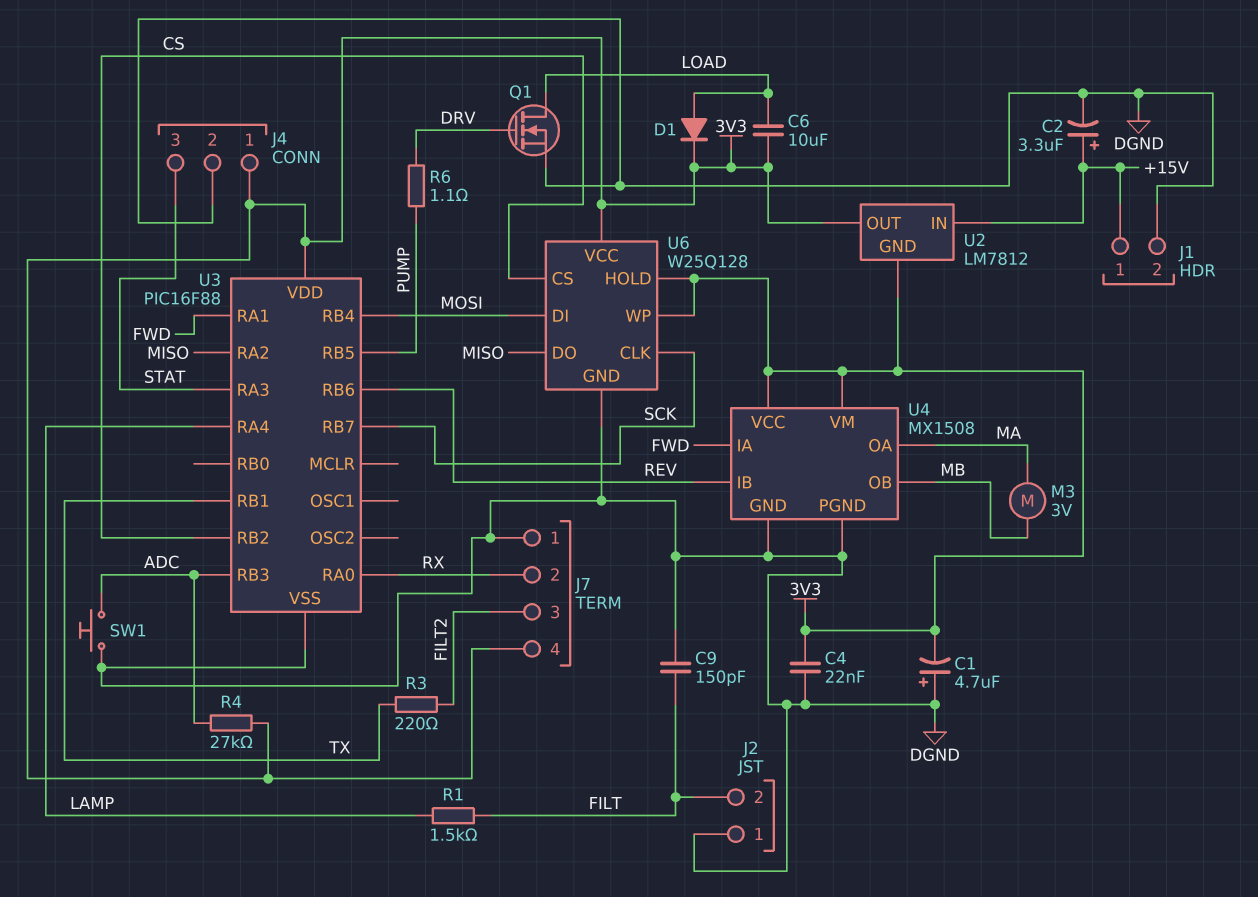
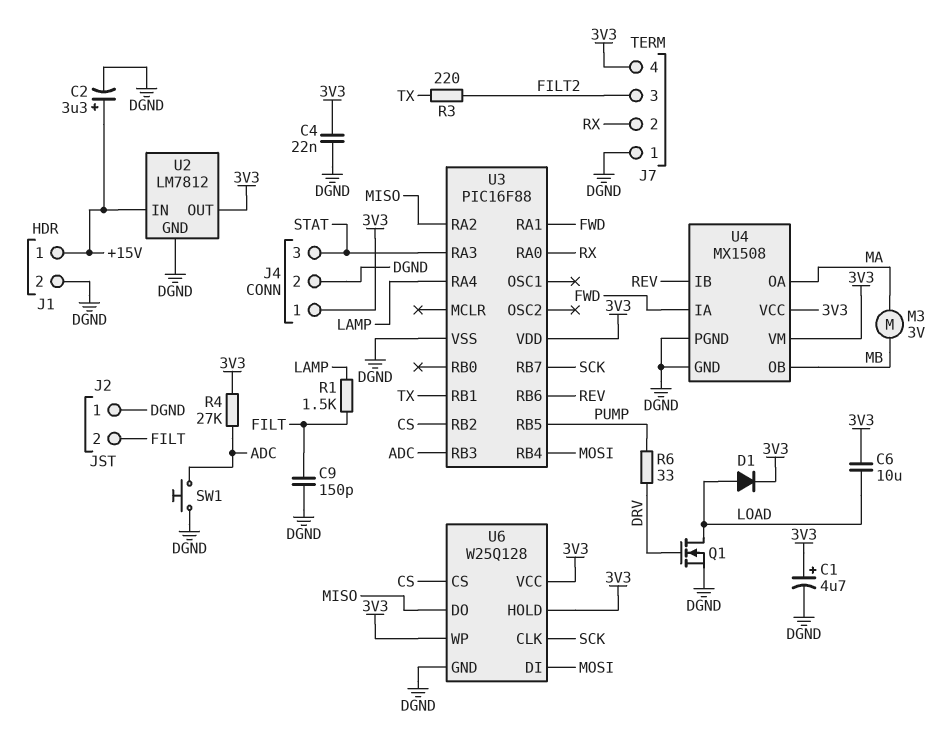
C1: 4.7uF (plus DGND, minus 3V3) -> 4.7uF (plus 3V3, minus DGND)
R6: 1.1 (DRV, PUMP) -> 33 (DRV, PUMP)
U2 pin GND: 3V3 -> DGND

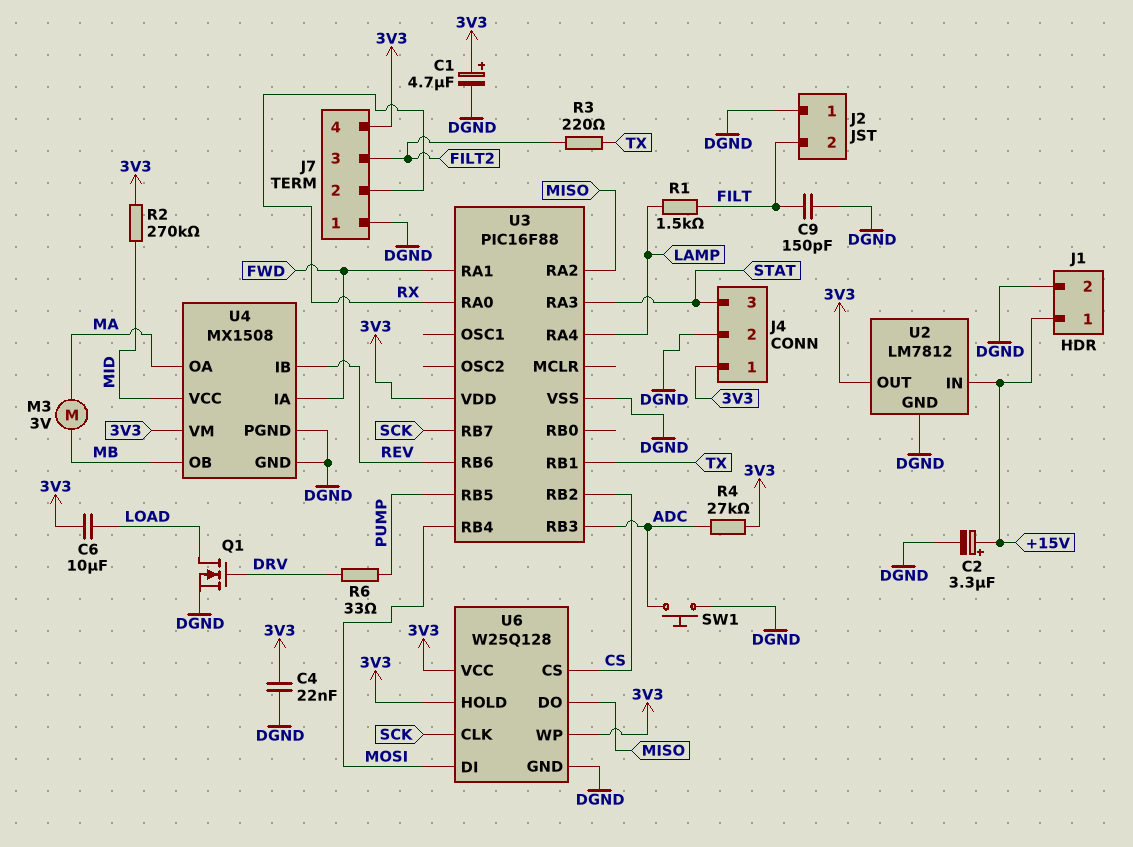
D1: diode (A LOAD, K 3V3) -> none
R2: none -> 270k (3V3, MID)
U4 pin VCC: 3V3 -> MID

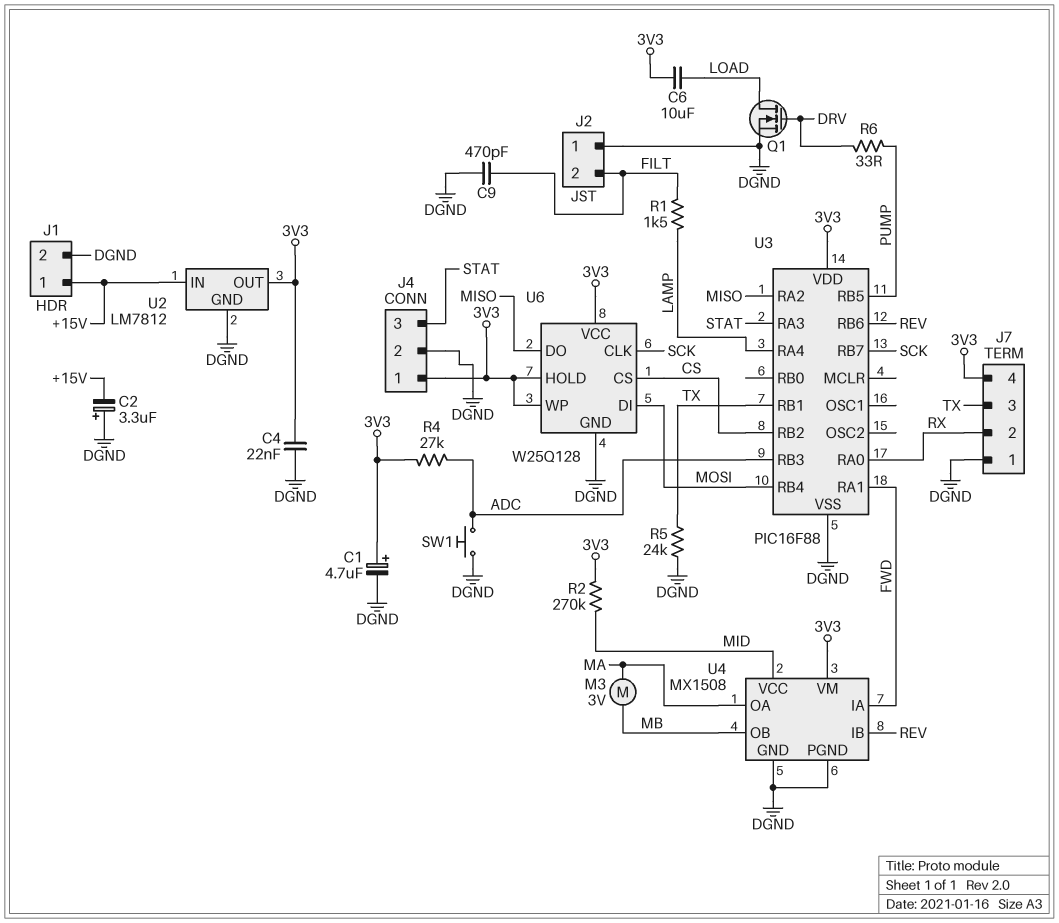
C2: 3.3uF (plus +15V, minus DGND) -> 3.3uF (plus DGND, minus +15V)
C9: 150pF (DGND, FILT) -> 470pF (DGND, FILT)
J7 pin 3: FILT2 -> TX
R3: 220 (FILT2, TX) -> none
R5: none -> 24k (DGND, TX)

